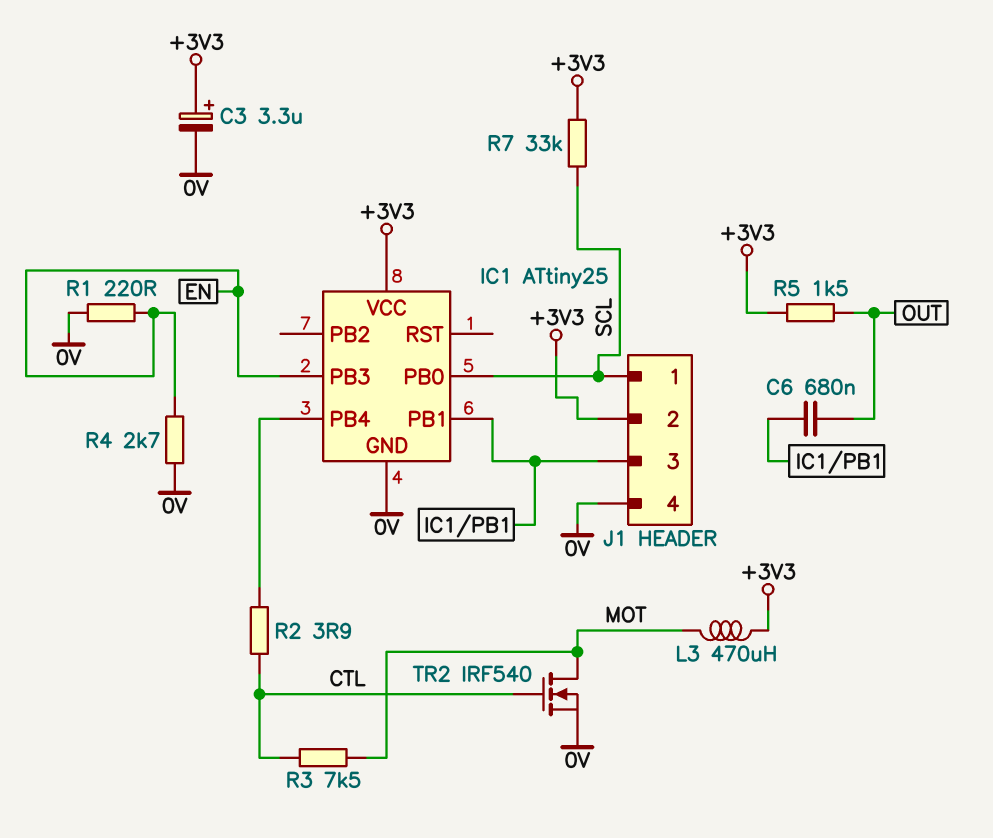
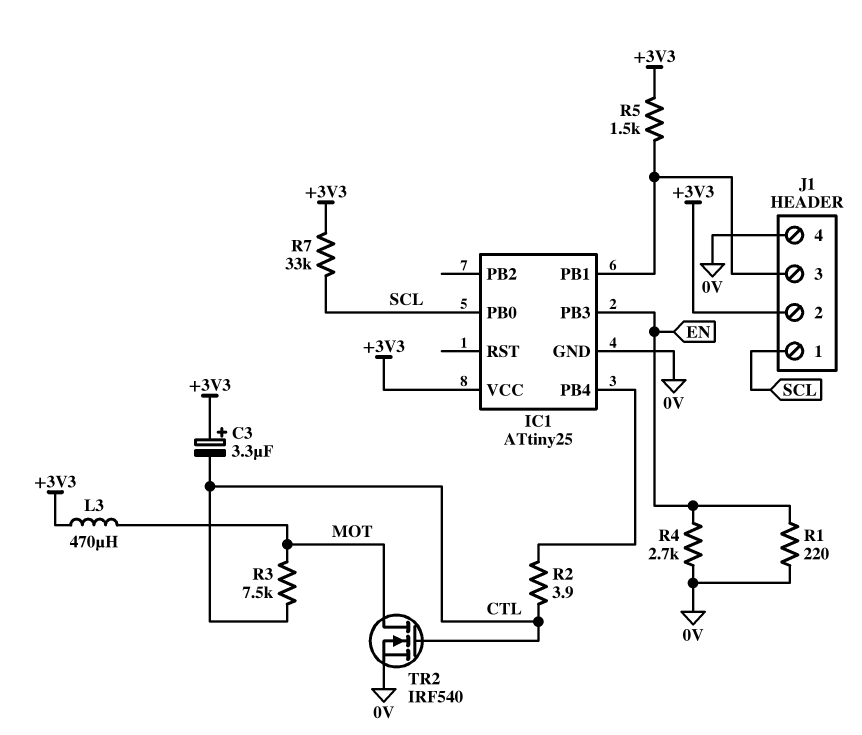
C3: 3.3uF (plus +3V3, minus 0V) -> 3.3uF (plus +3V3, minus CTL)
C6: 680nF (IC1/PB1, OUT) -> none
R5: 1.5k (+3V3, OUT) -> 1.5k (+3V3, IC1/PB1)

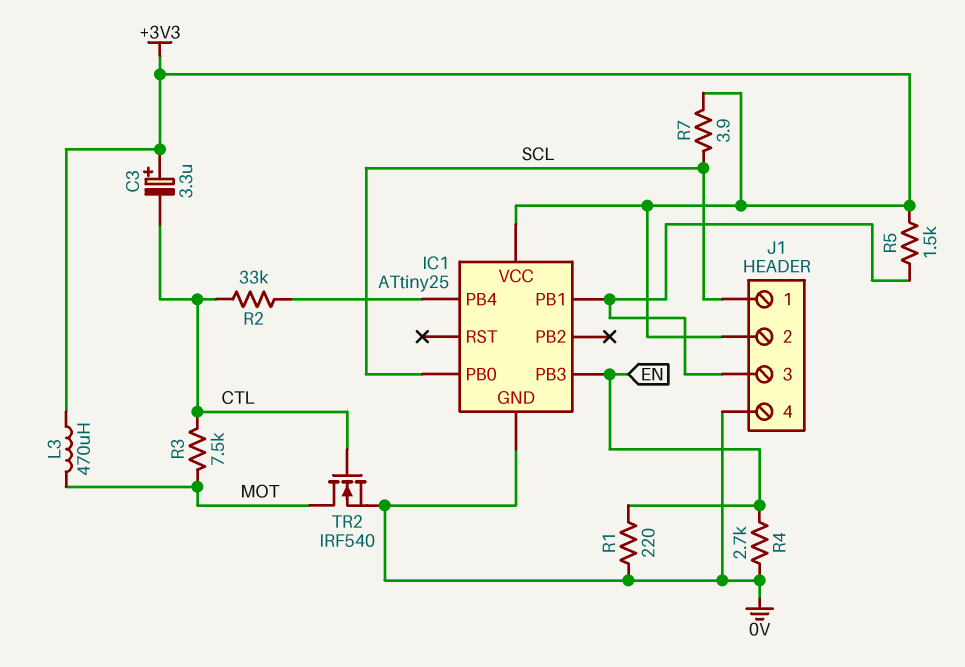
R2: 3.9 (CTL, IC1/PB4) -> 33k (CTL, IC1/PB4)
R7: 33k (+3V3, SCL) -> 3.9 (+3V3, SCL)

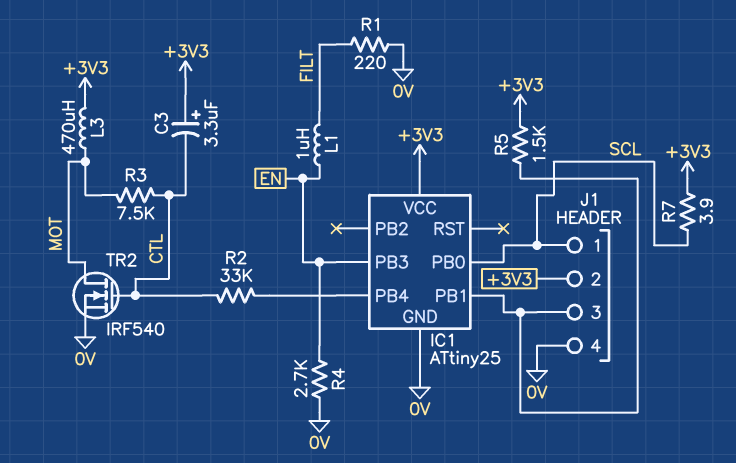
L1: none -> 1uH (EN, FILT)
R1: 220 (0V, EN) -> 220 (0V, FILT)

